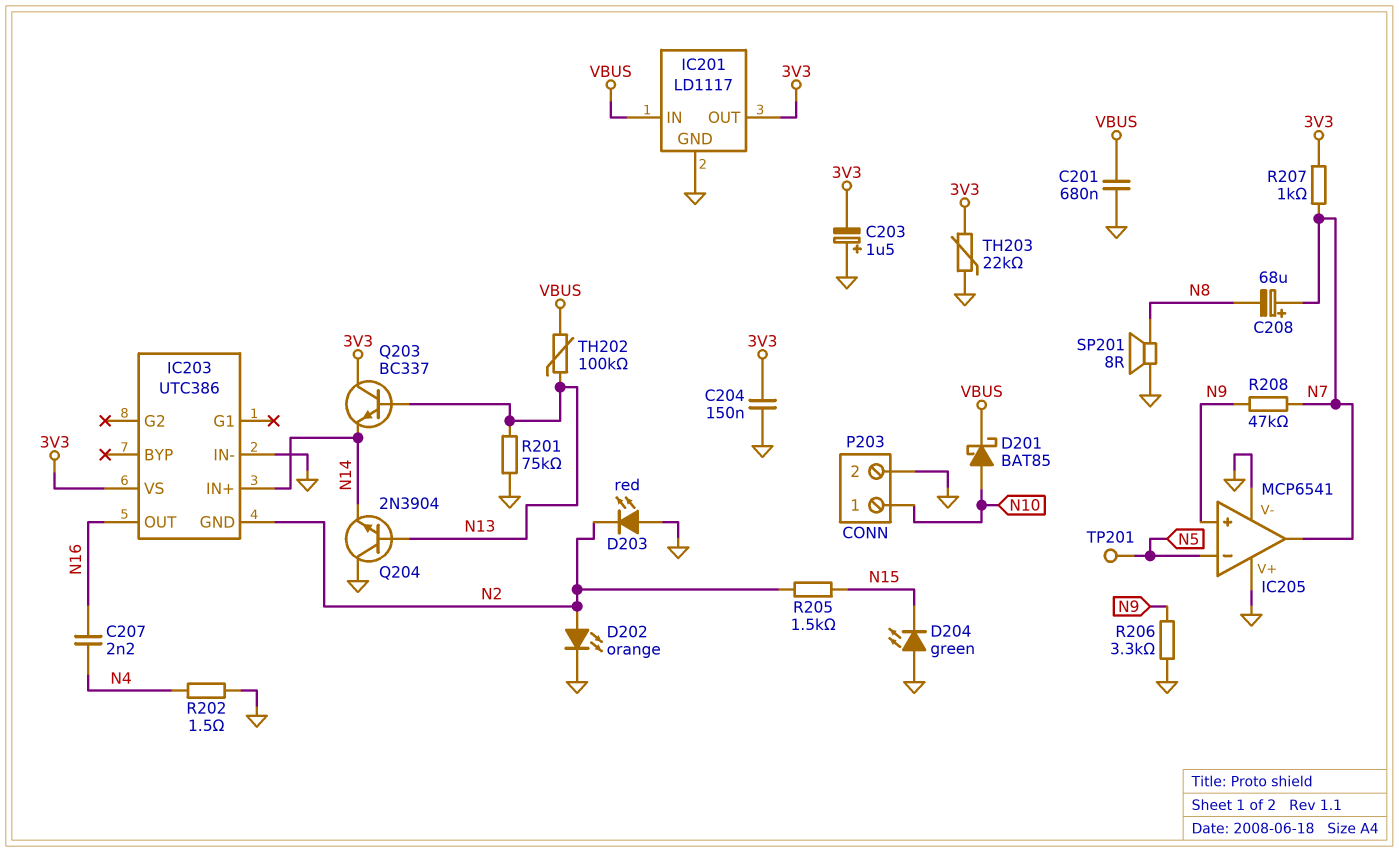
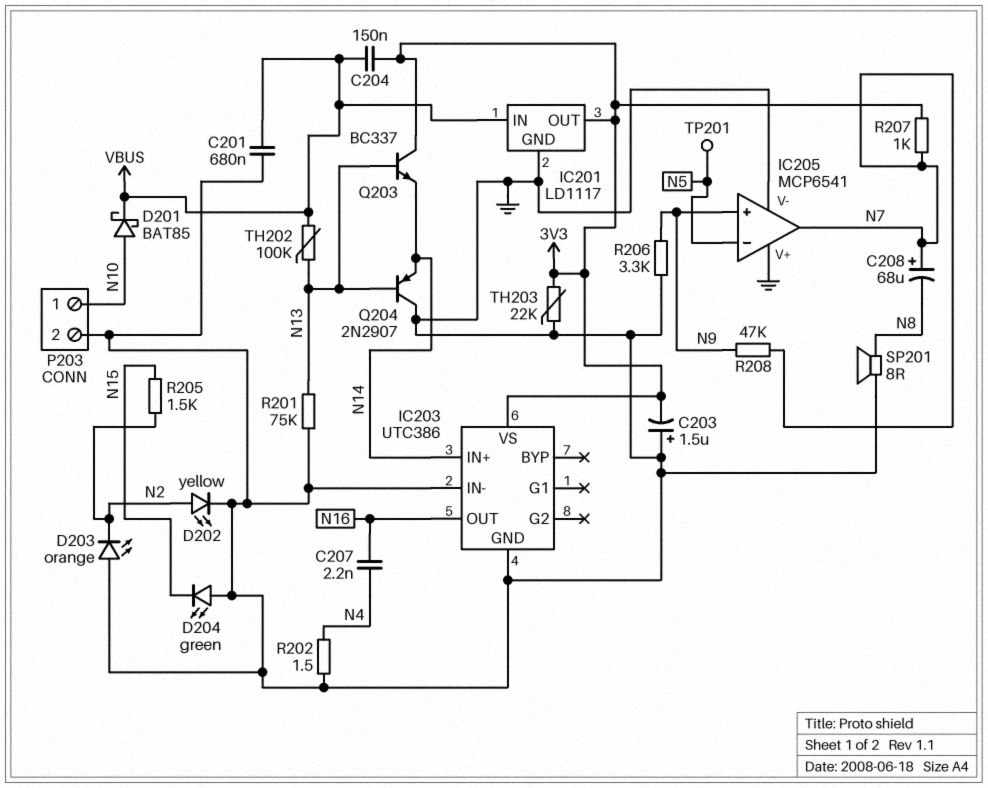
C204: 150nF (3V3, GND) -> 150nF (3V3, VBUS)
D202: LED orange (A N2, K GND) -> LED yellow (A N2, K GND)
D203: LED red (A GND, K N2) -> LED orange (A GND, K N2)
IC203 pin GND: N2 -> GND
Q204: NPN 2N3904 (B N13, C GND, E N14) -> PNP 2N2907 (B N13, C GND, E N14)

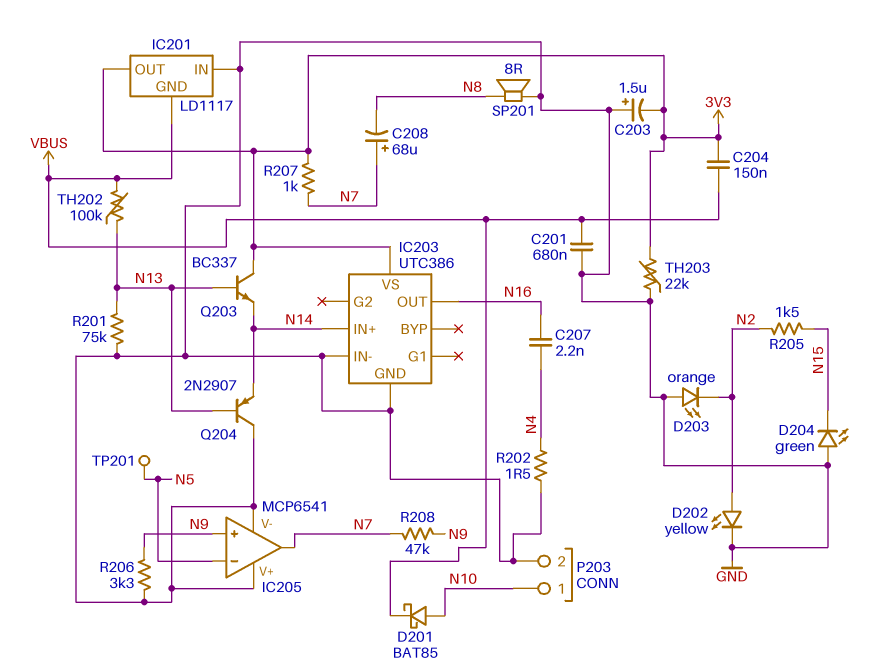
IC201 pin GND: GND -> VBUS
IC201 pin IN: VBUS -> GND

